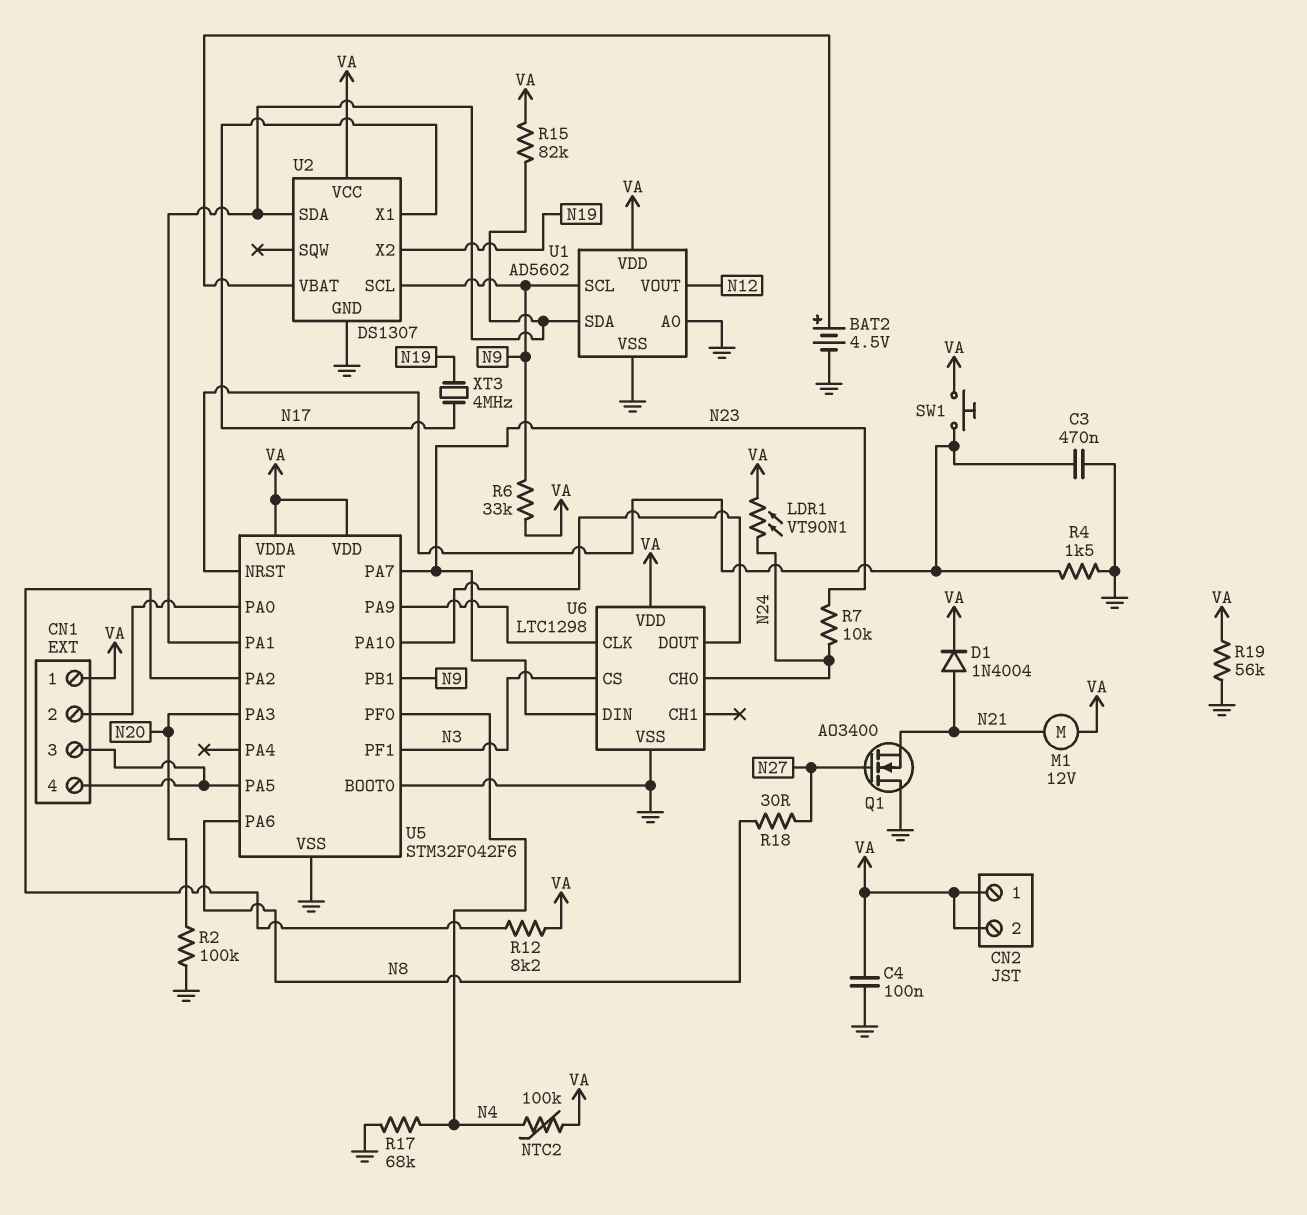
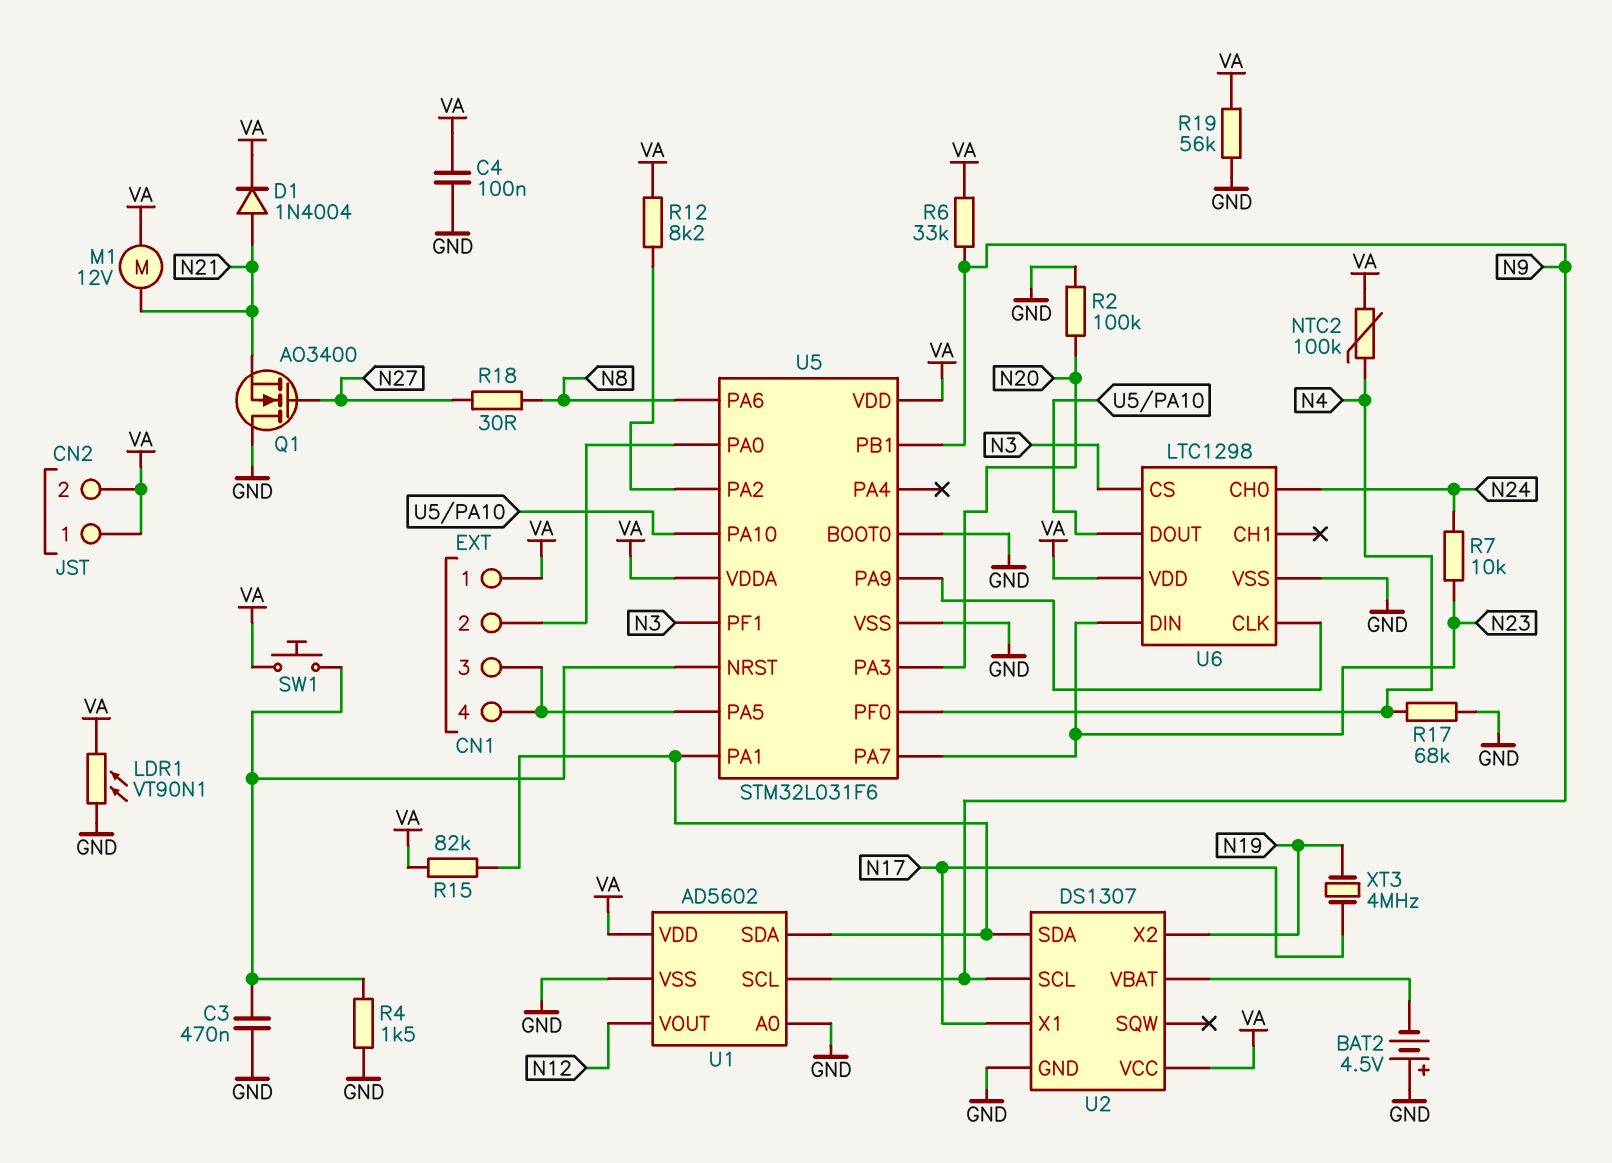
BAT2: 4.5V (plus U2/VBAT, minus GND) -> 4.5V (plus GND, minus U2/VBAT)
LDR1: VT90N1 (N24, VA) -> VT90N1 (GND, VA)
U5: STM32F042F6 -> STM32L031F6

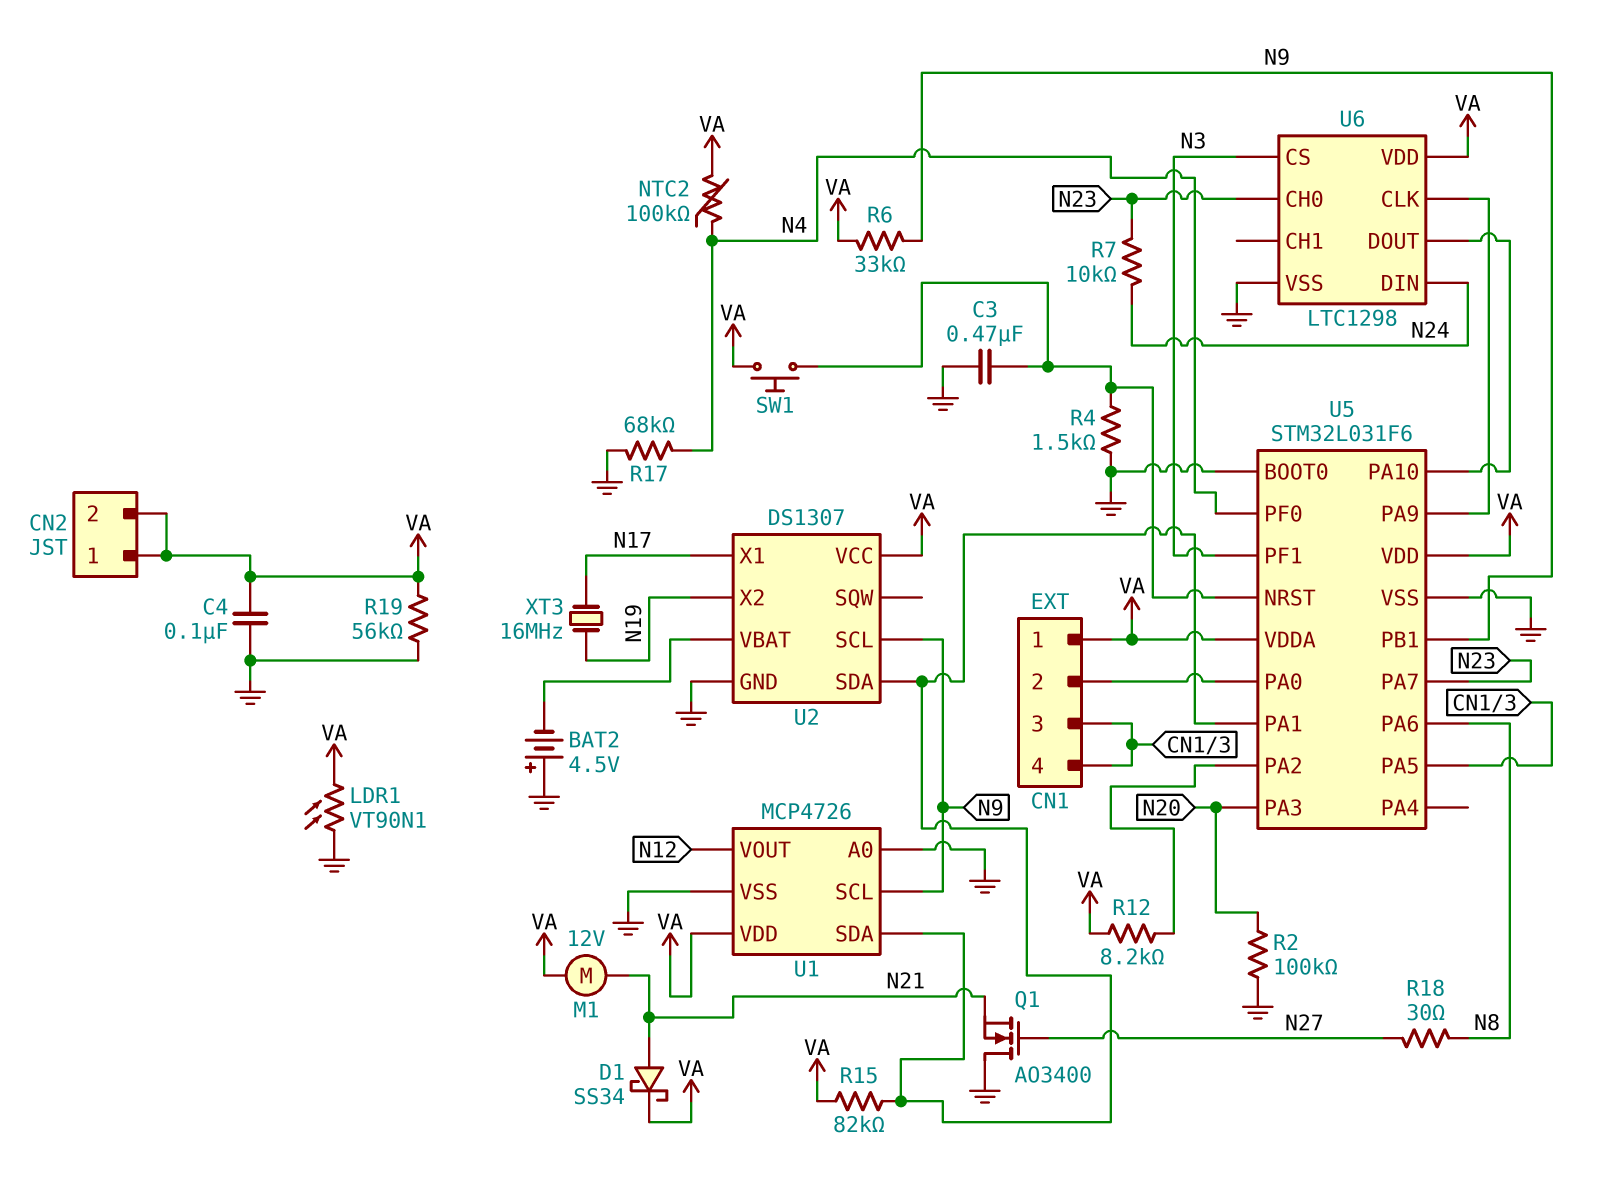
D1: diode 1N4004 (A N21, K VA) -> schottky SS34 (A N21, K VA)
U1: AD5602 -> MCP4726
U6 pin CH0: N24 -> N23
U6 pin DIN: N23 -> N24
XT3: 4MHz (N17, N19) -> 16MHz (N17, N19)

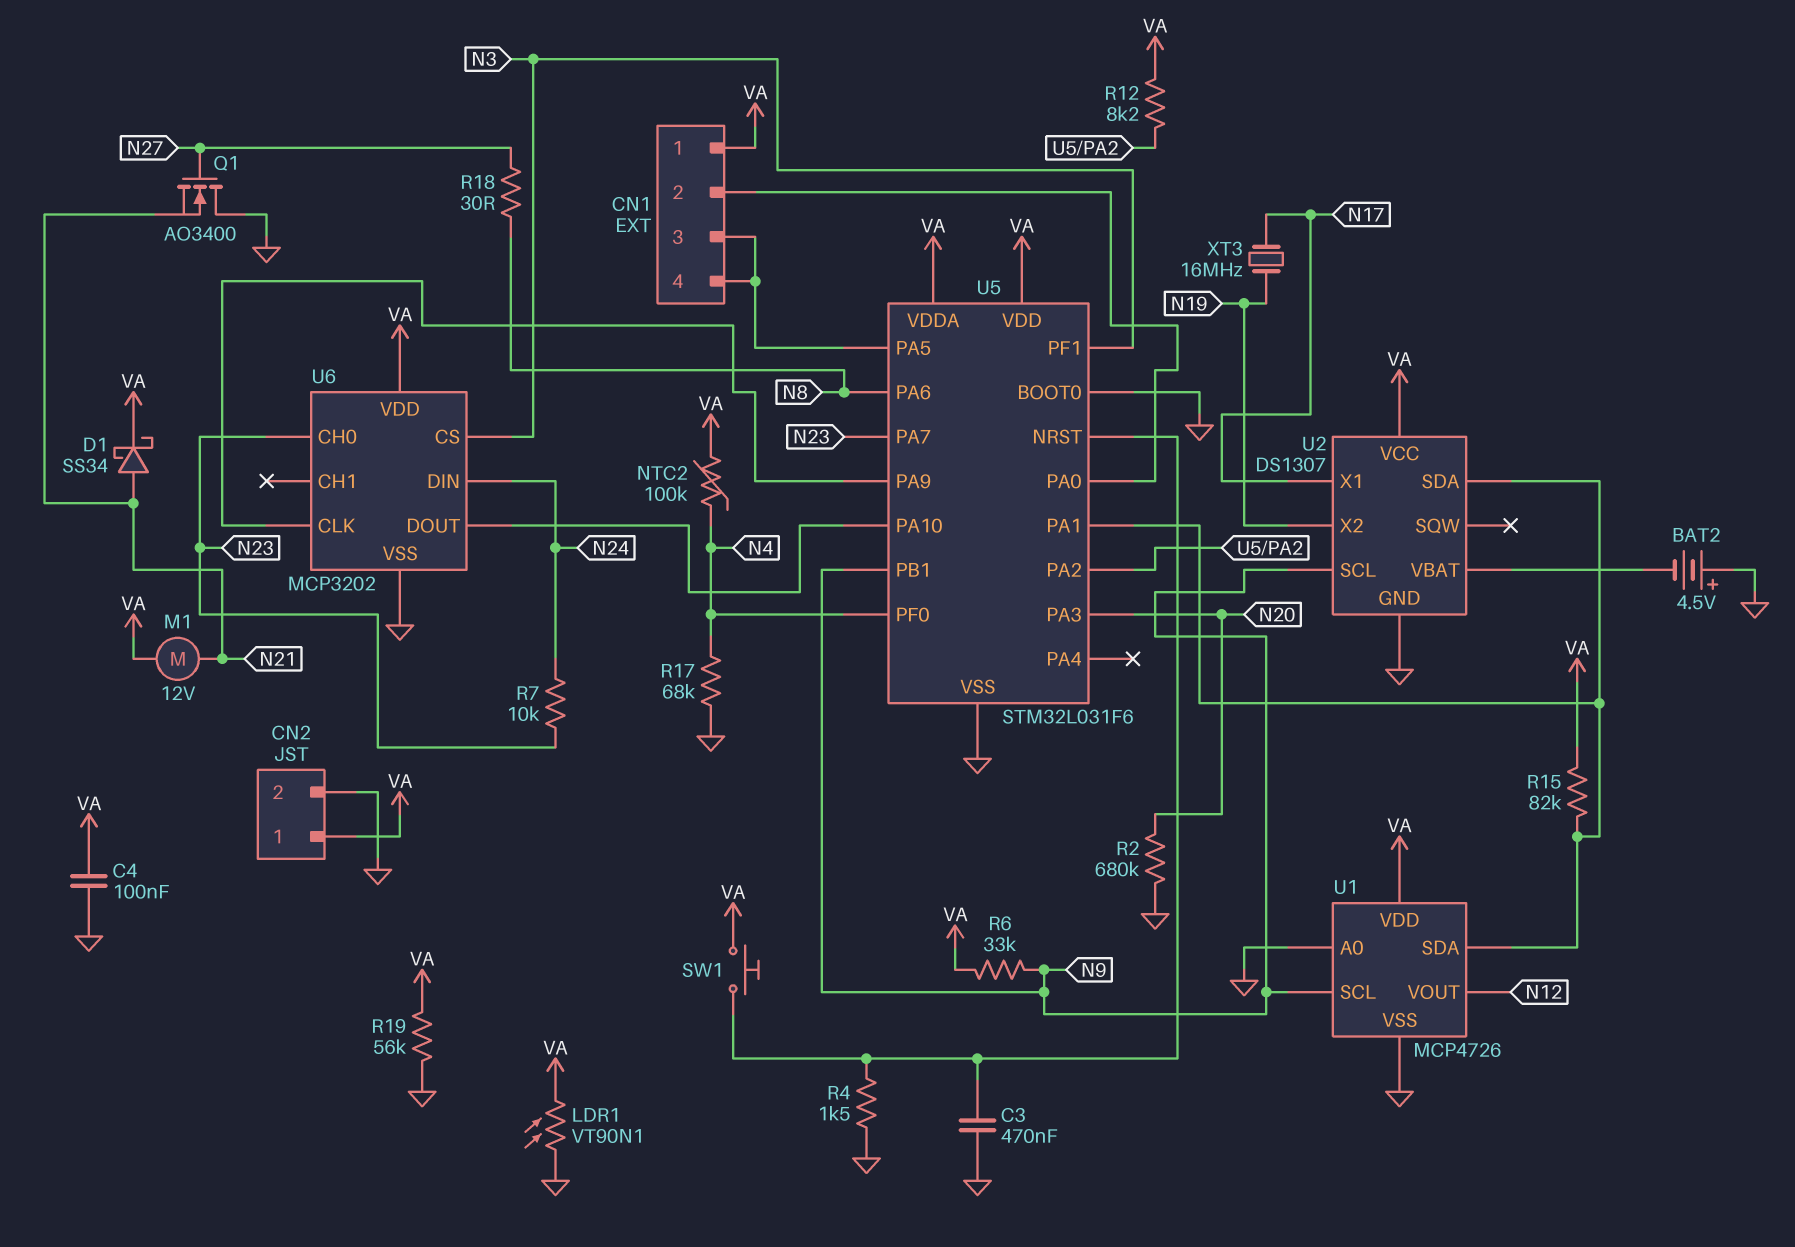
CN2 pin 2: VA -> GND
R2: 100k (GND, N20) -> 680k (GND, N20)
U6: LTC1298 -> MCP3202

